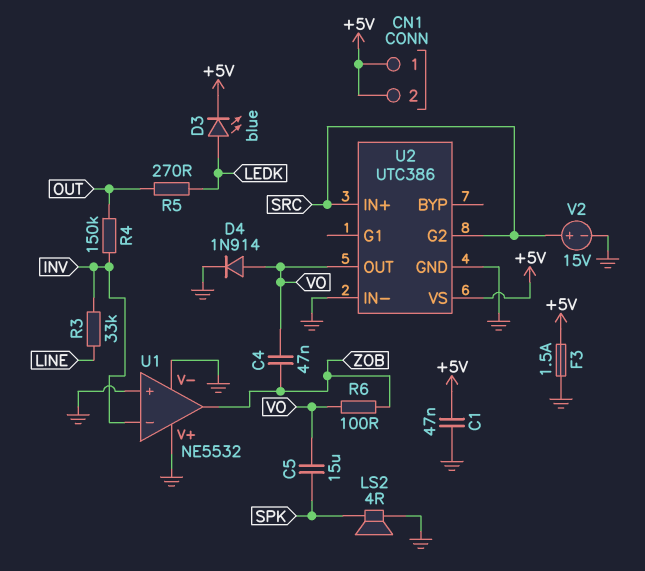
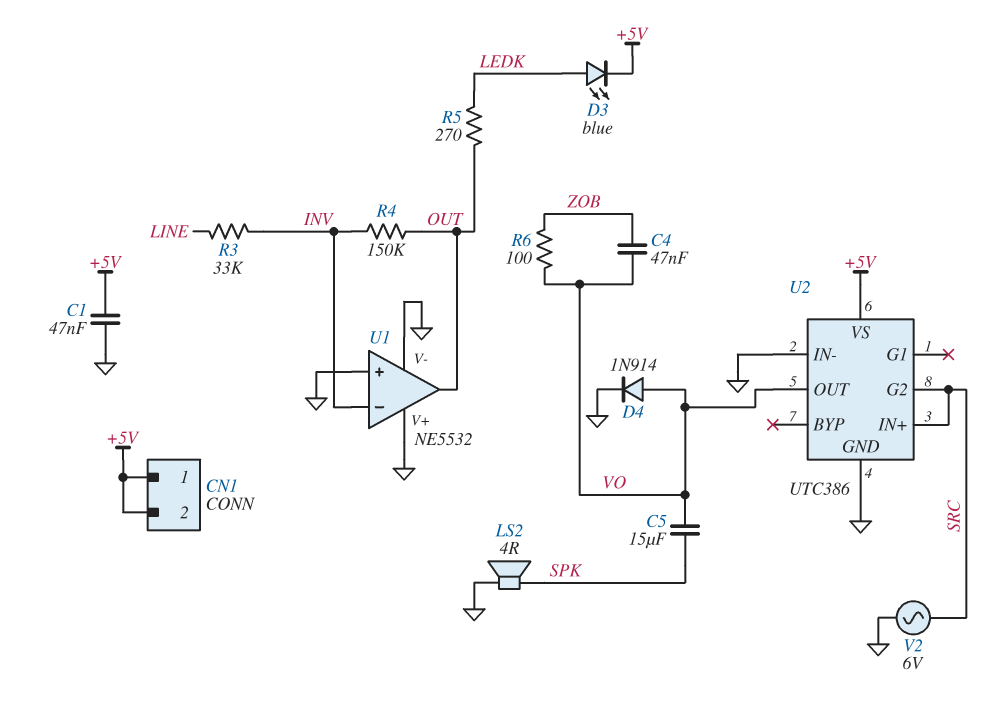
F3: 1.5A (+5V, GND) -> none
U1 pin out: ZOB -> OUT
V2: 15V (plus SRC, minus GND) -> AC 6V (GND, SRC)

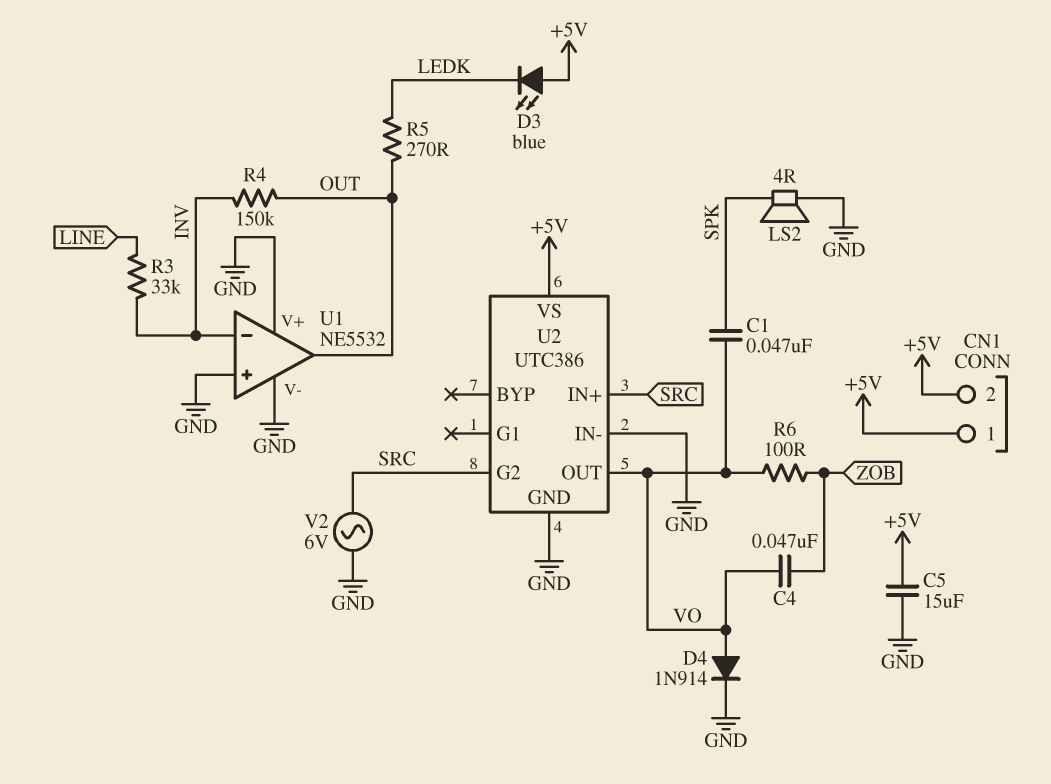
C1: 47nF (+5V, GND) -> 47nF (SPK, VO)
C5: 15uF (SPK, VO) -> 15uF (+5V, GND)
D3: LED blue (A LEDK, K +5V) -> LED blue (A +5V, K LEDK)

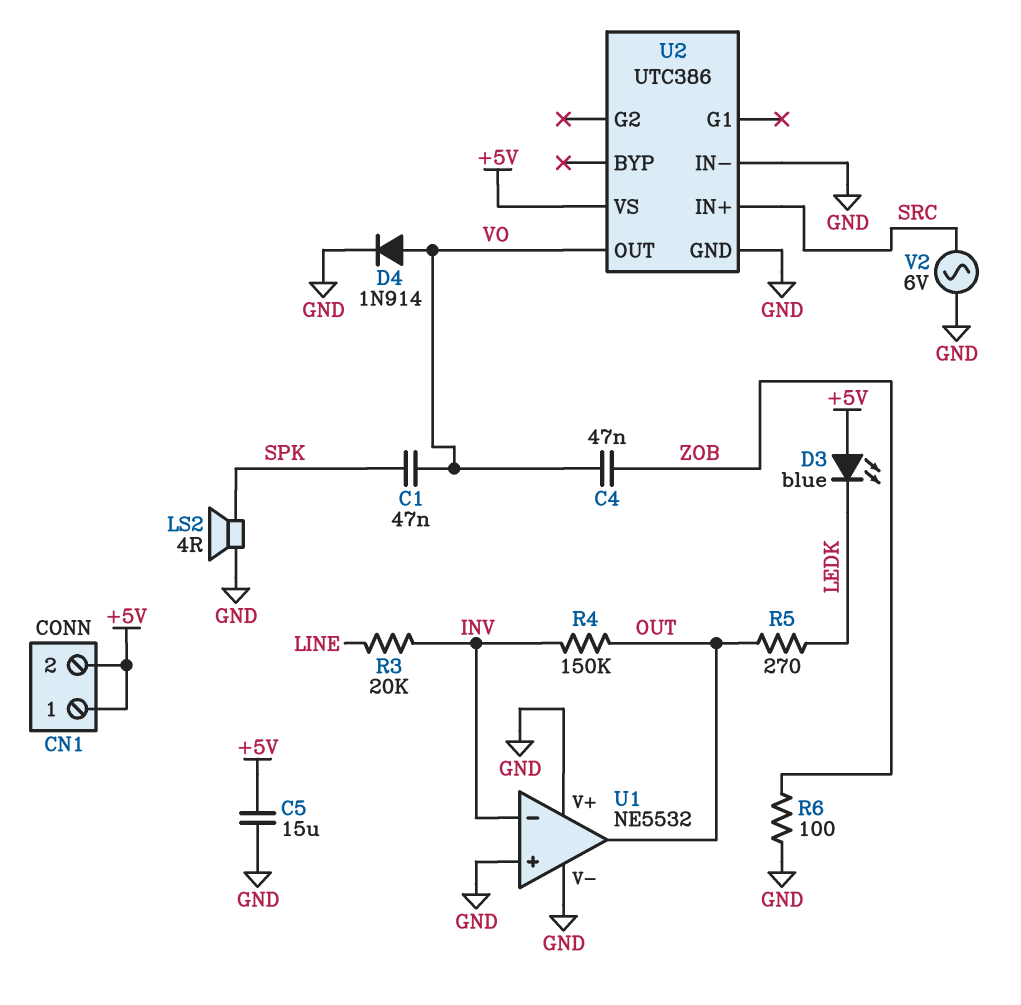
R3: 33k (INV, LINE) -> 20k (INV, LINE)
R6: 100 (VO, ZOB) -> 100 (GND, ZOB)
U2 pin G2: SRC -> none

